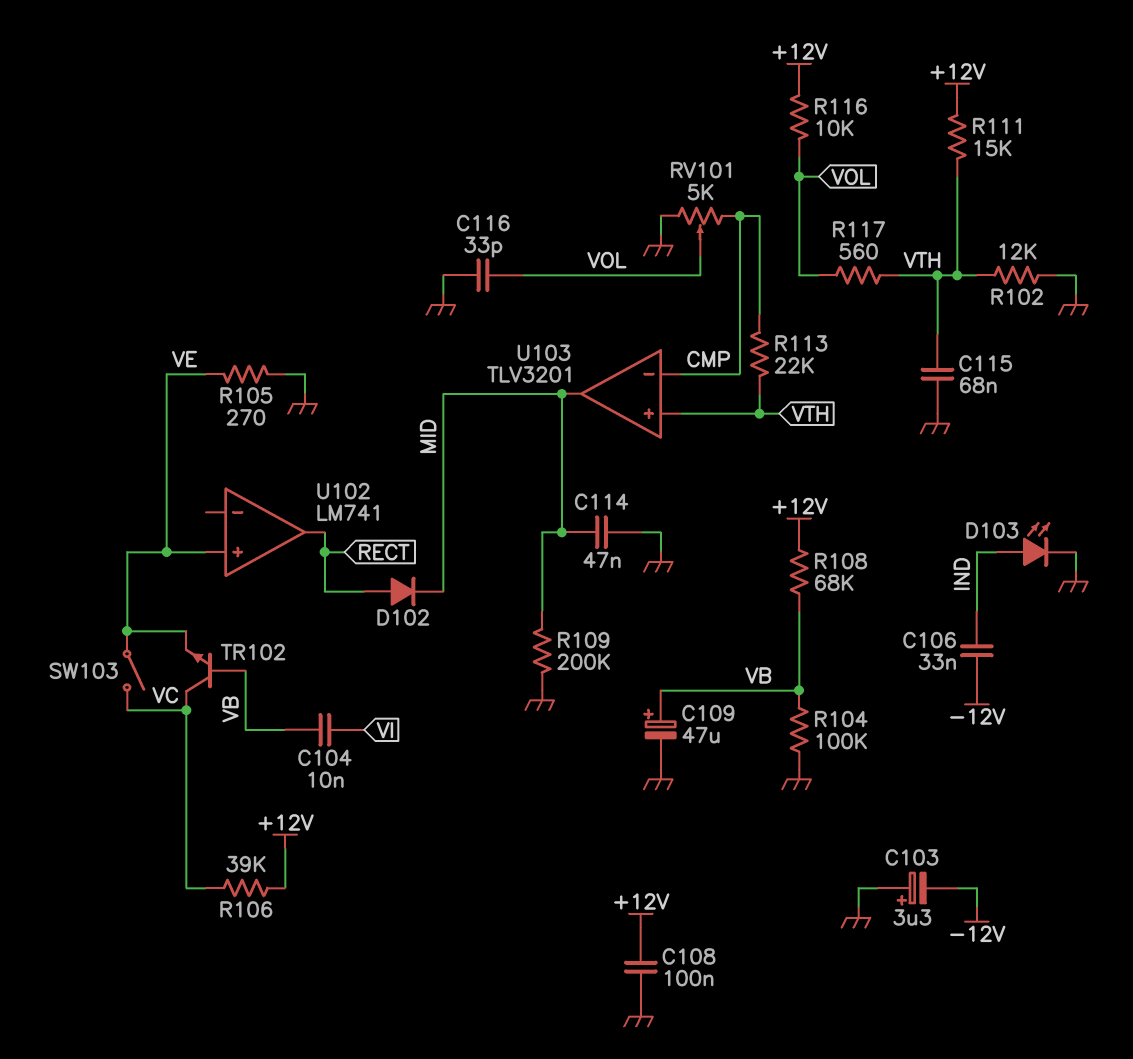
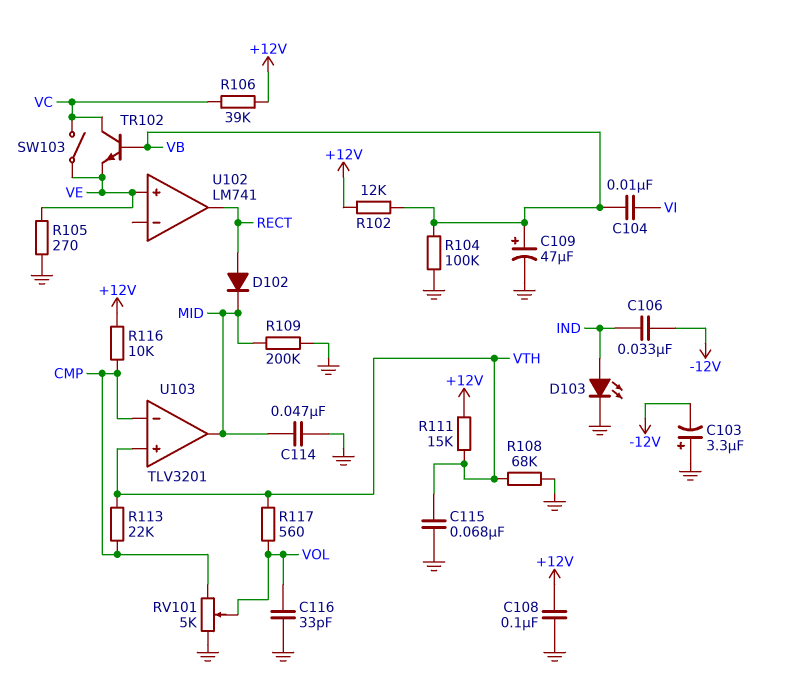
R102: 12k (GND, VTH) -> 12k (+12V, VB)
R108: 68k (+12V, VB) -> 68k (GND, VTH)
R116: 10k (+12V, VOL) -> 10k (+12V, CMP)

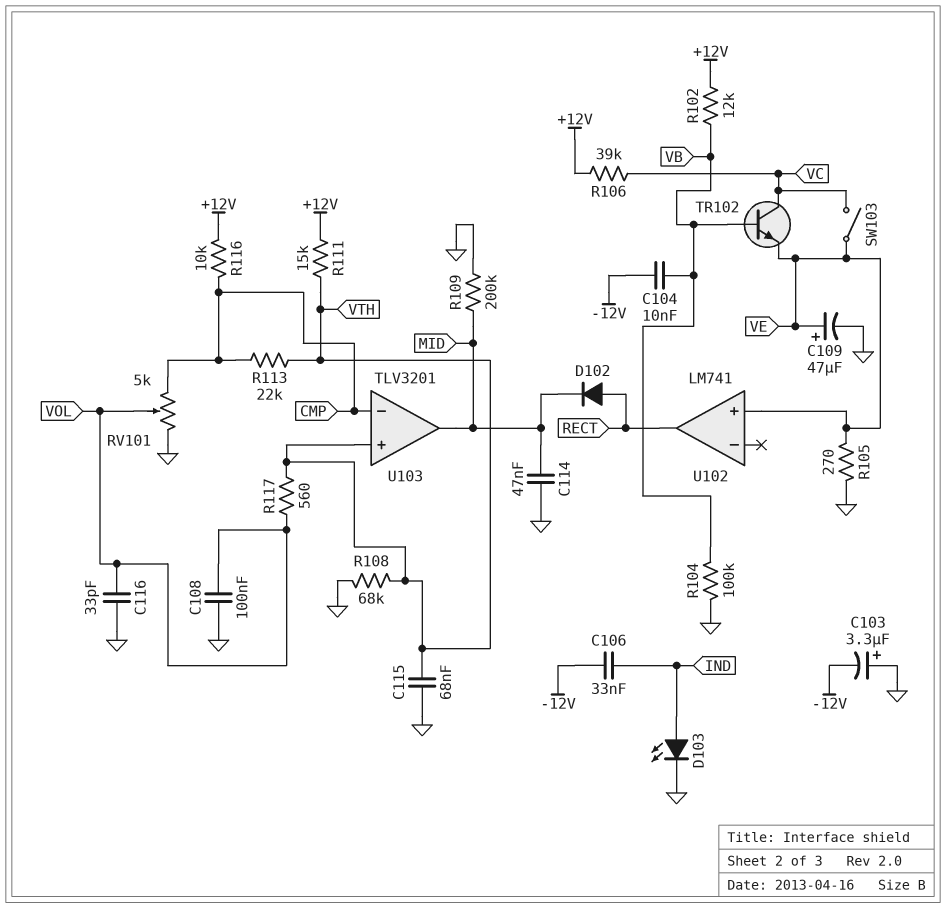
C104: 10nF (VB, VI) -> 10nF (-12V, VB)
C108: 100nF (+12V, GND) -> 100nF (GND, VOL)
C109: 47uF (plus VB, minus GND) -> 47uF (plus VE, minus GND)

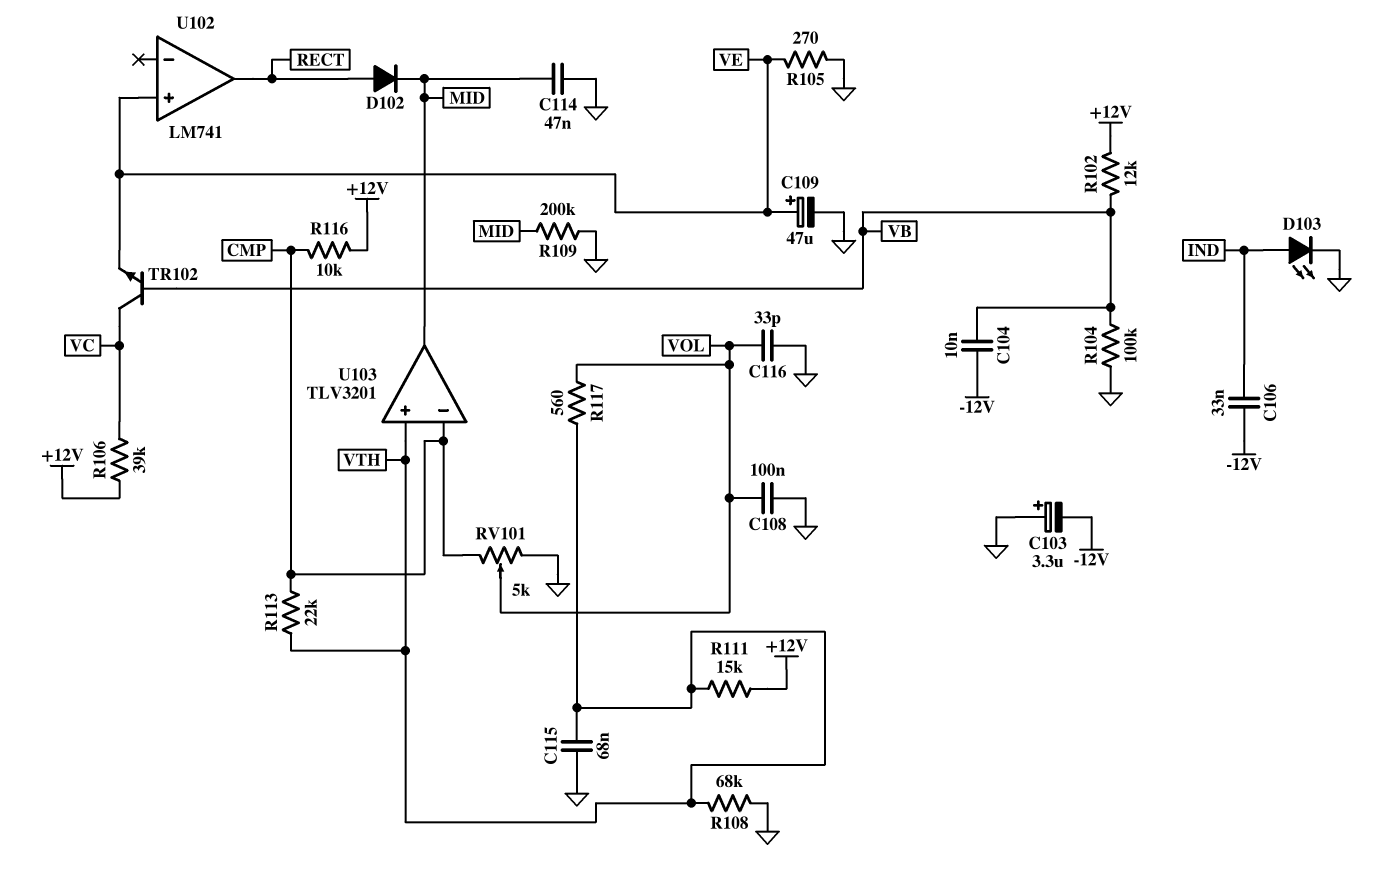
SW103: switch (VC, VE) -> none

